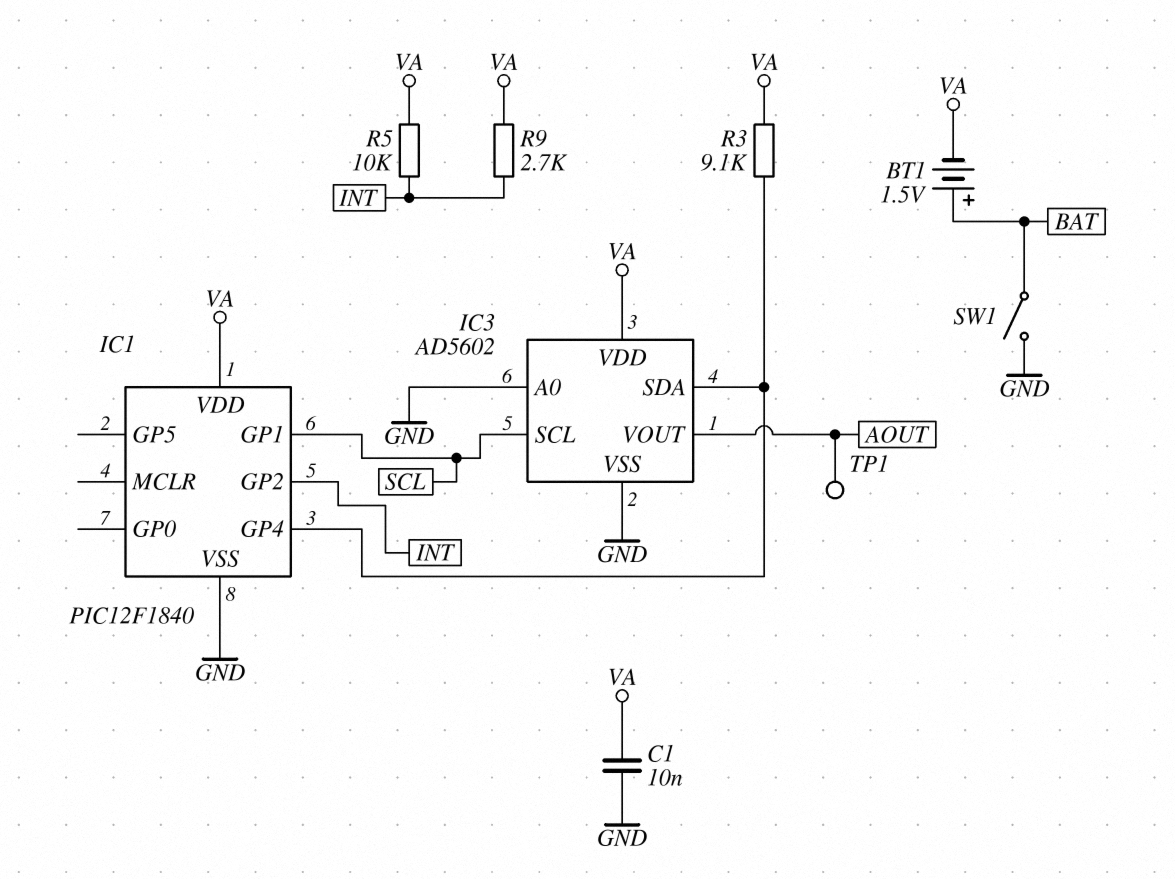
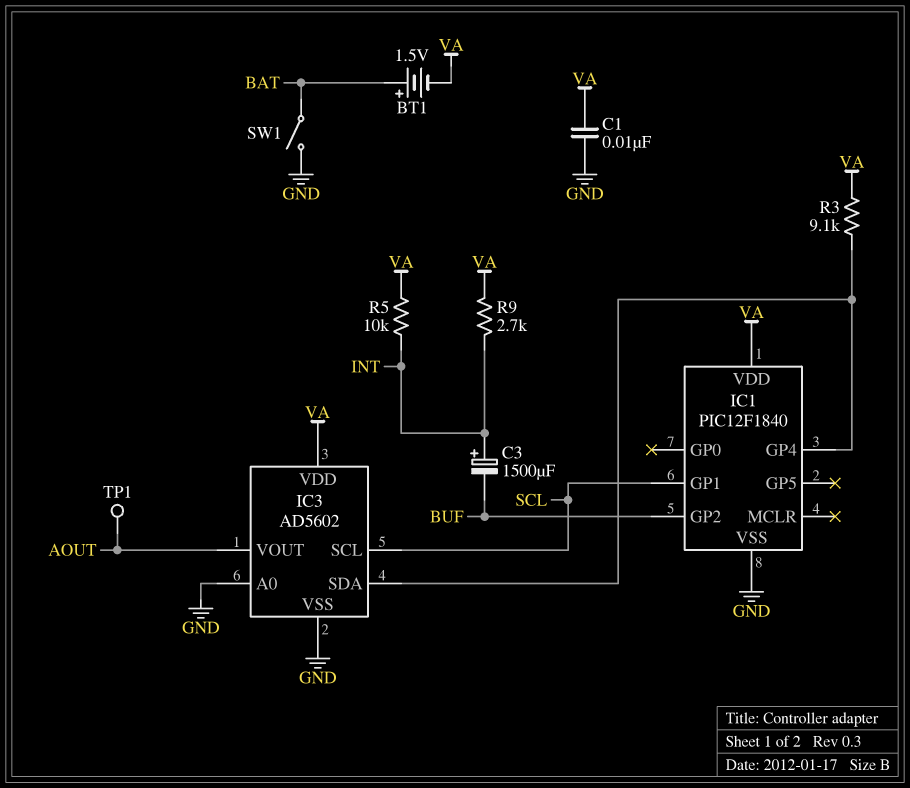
C3: none -> 1500uF (plus INT, minus BUF)
IC1 pin GP2: INT -> BUF

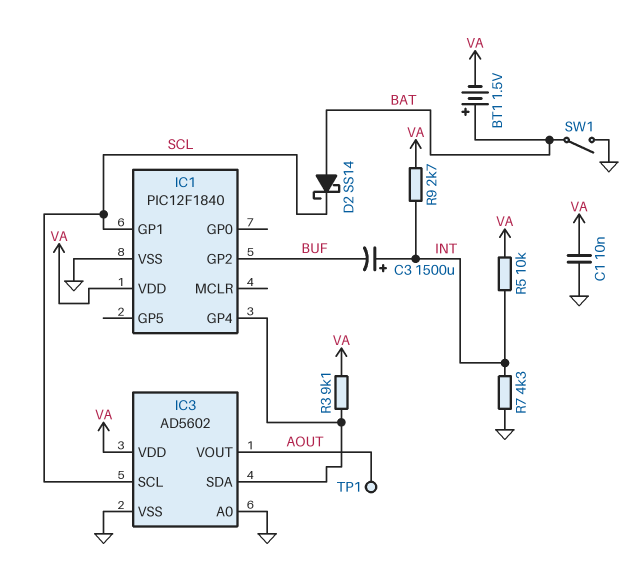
D2: none -> schottky SS14 (A BAT, K SCL)
R7: none -> 4.3k (GND, INT)

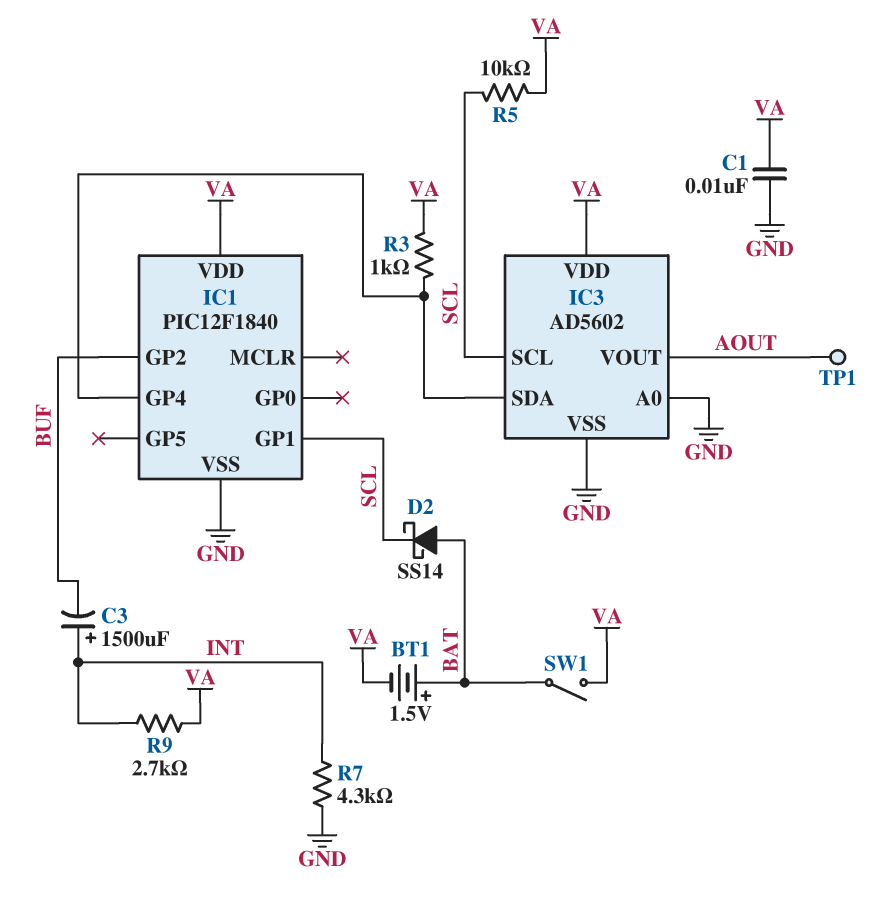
R3: 9.1k (IC1/GP4, VA) -> 1k (IC1/GP4, VA)
R5: 10k (INT, VA) -> 10k (SCL, VA)
SW1: switch (BAT, GND) -> switch (BAT, VA)

